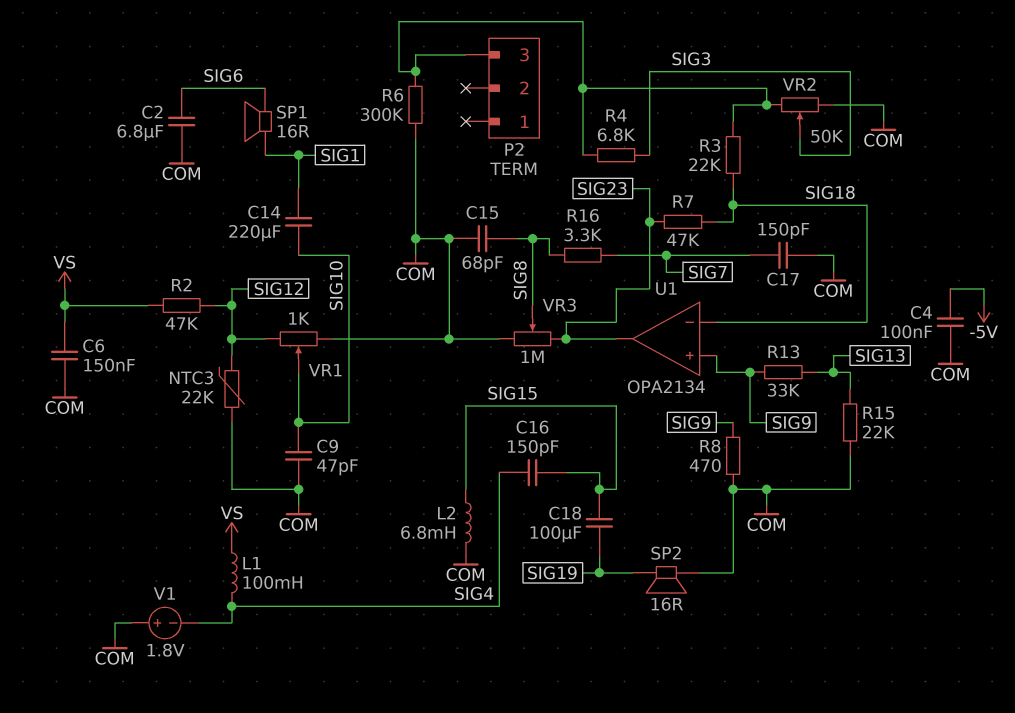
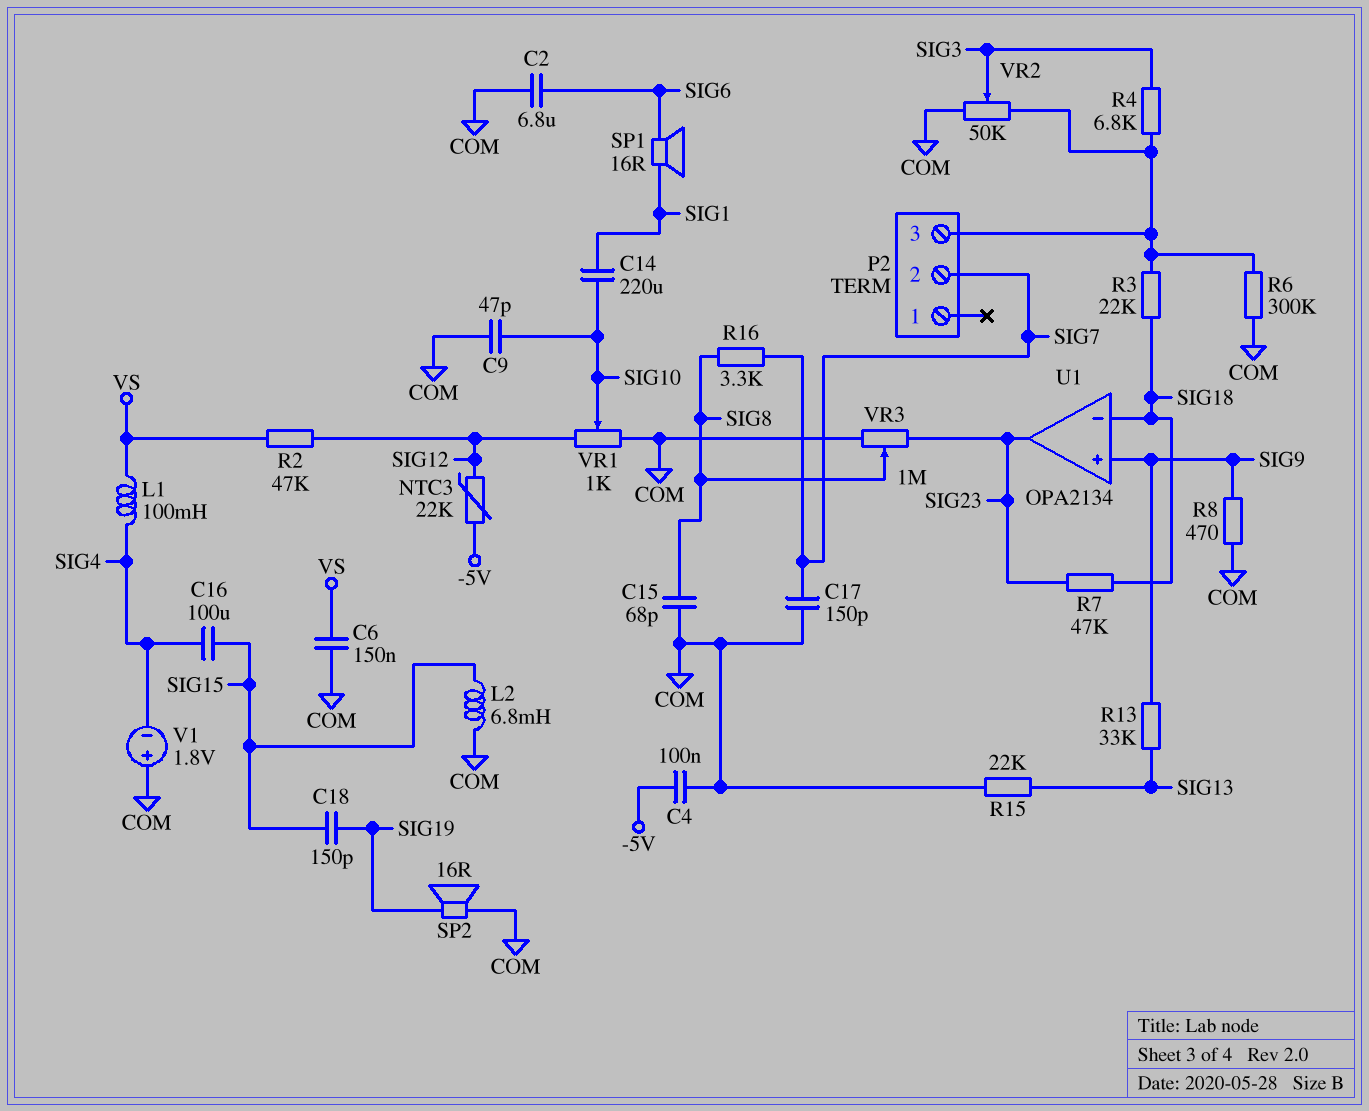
C16: 150pF (SIG4, SIG15) -> 100uF (SIG4, SIG15)
C18: 100uF (SIG15, SIG19) -> 150pF (SIG15, SIG19)
NTC3: 22k (COM, SIG12) -> 22k (-5V, SIG12)
P2 pin 2: none -> SIG7

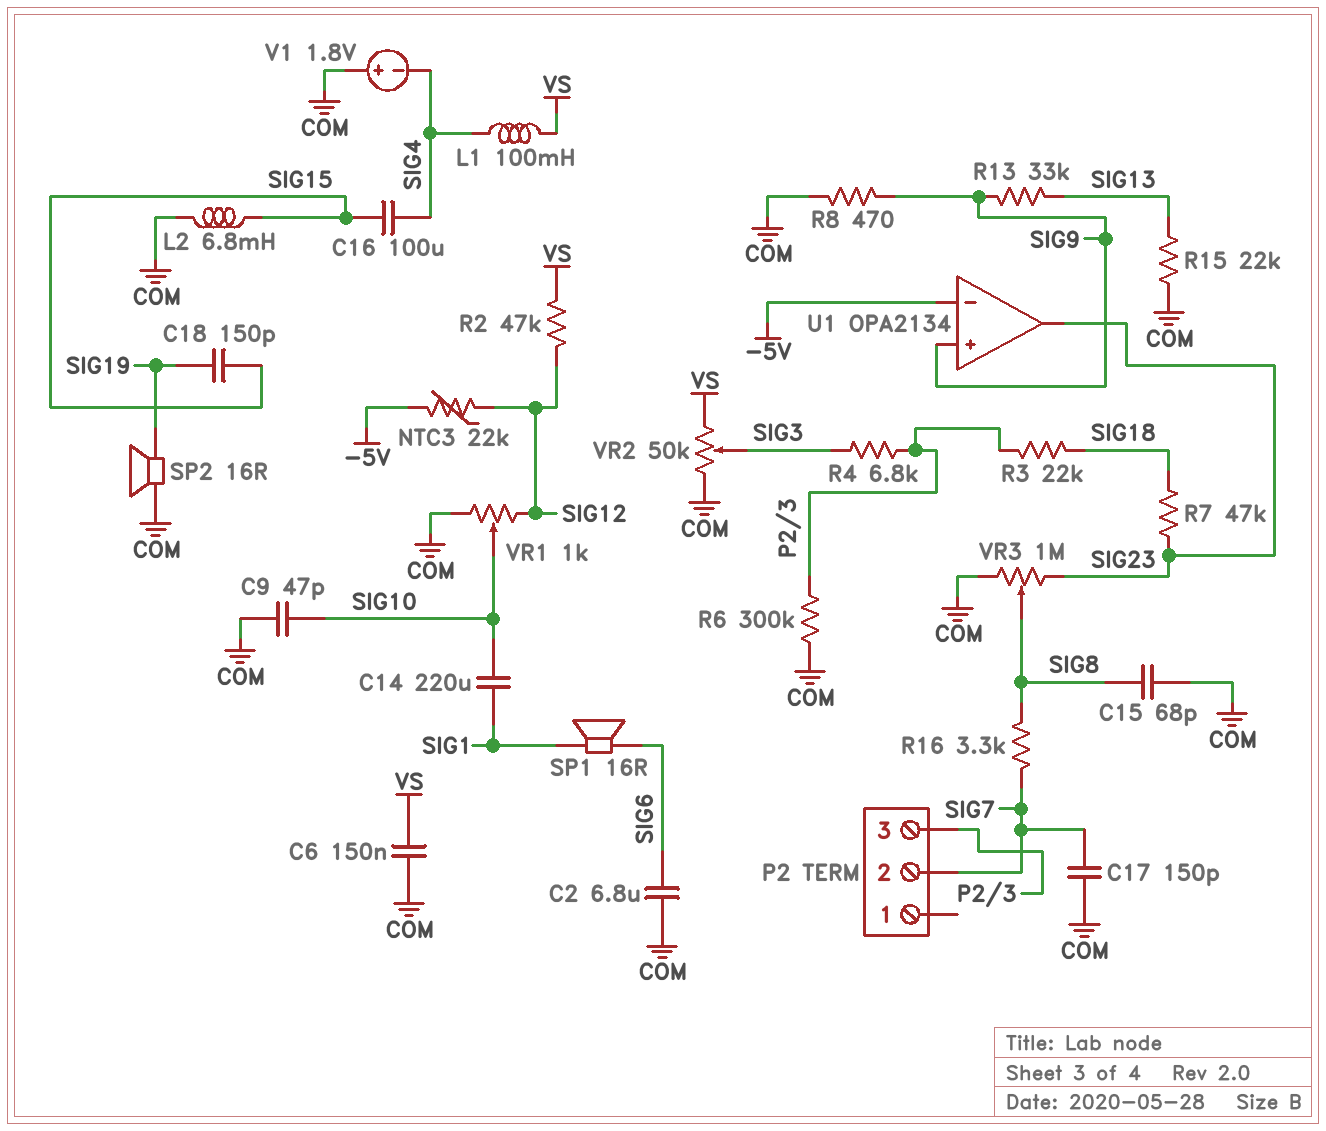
C4: 100nF (-5V, COM) -> none
U1 pin in-: SIG18 -> -5V
VR2: 50k (COM, P2/3, wiper SIG3) -> 50k (COM, VS, wiper SIG3)

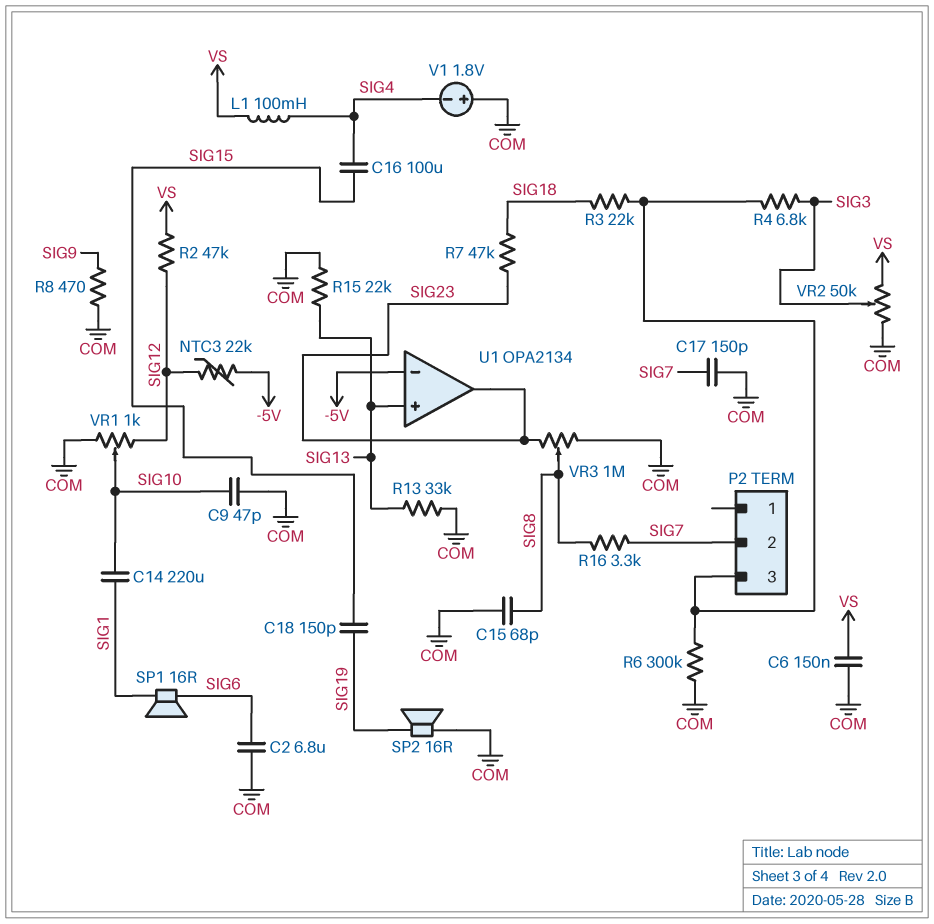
L2: 6.8mH (COM, SIG15) -> none
R13: 33k (SIG9, SIG13) -> 33k (COM, SIG13)
U1 pin in+: SIG9 -> SIG13

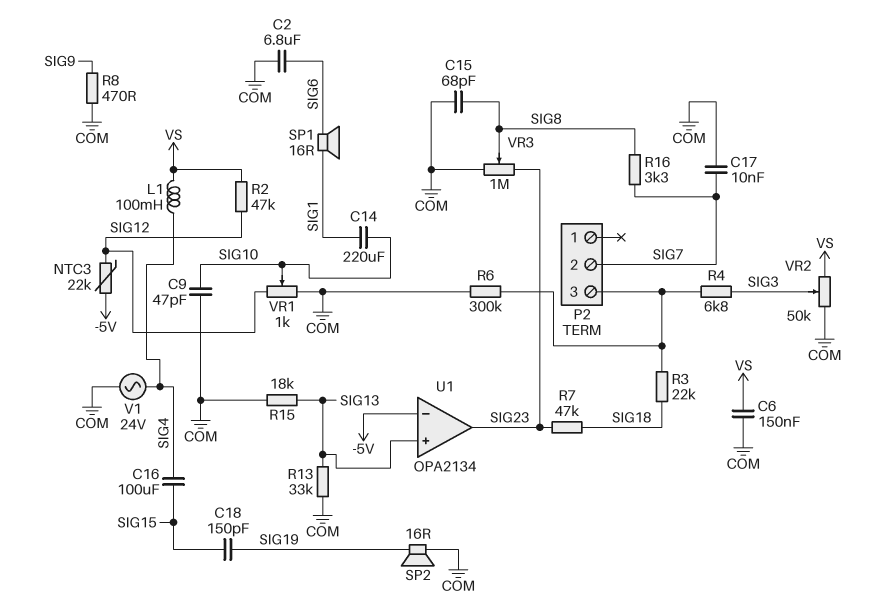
C17: 150pF (COM, SIG7) -> 10nF (COM, SIG7)
R15: 22k (COM, SIG13) -> 18k (COM, SIG13)
V1: 1.8V (plus COM, minus SIG4) -> AC 24V (COM, SIG4)

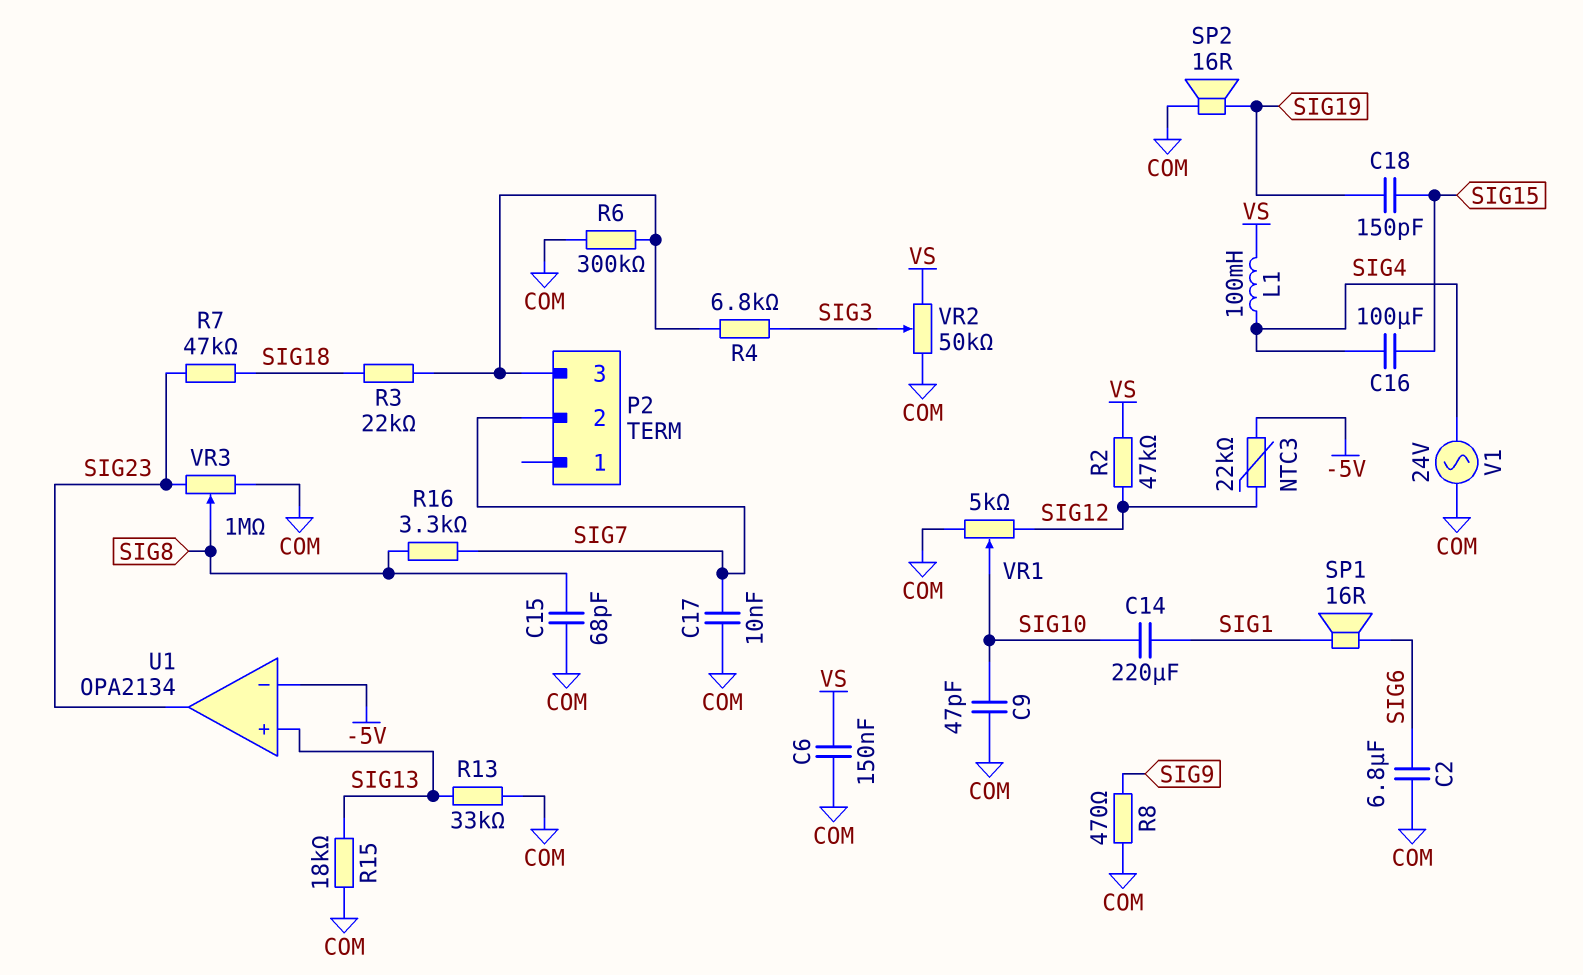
VR1: 1k (COM, SIG12, wiper SIG10) -> 5k (COM, SIG12, wiper SIG10)

